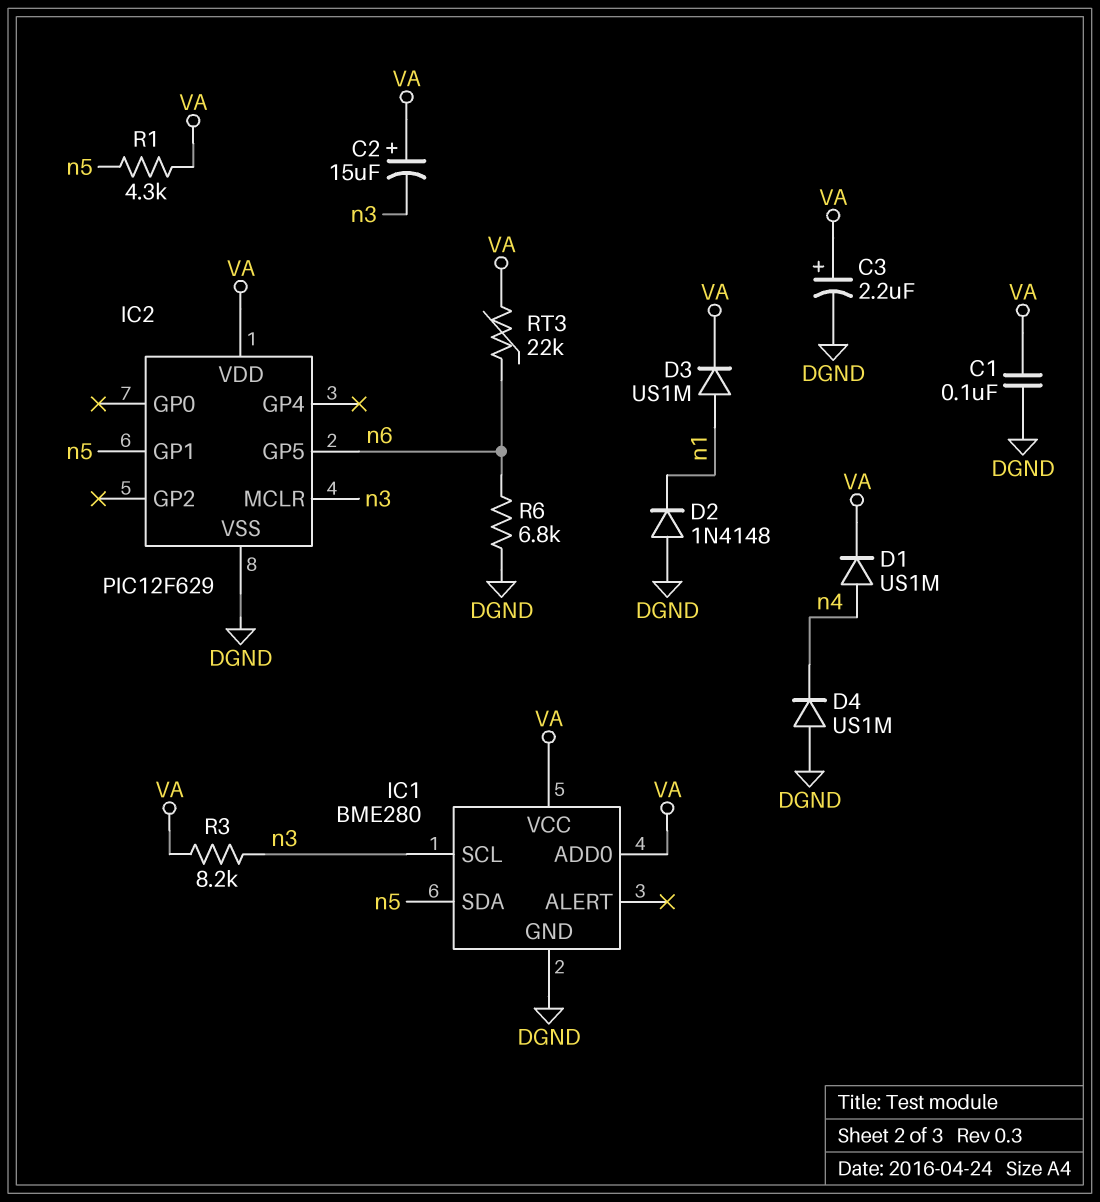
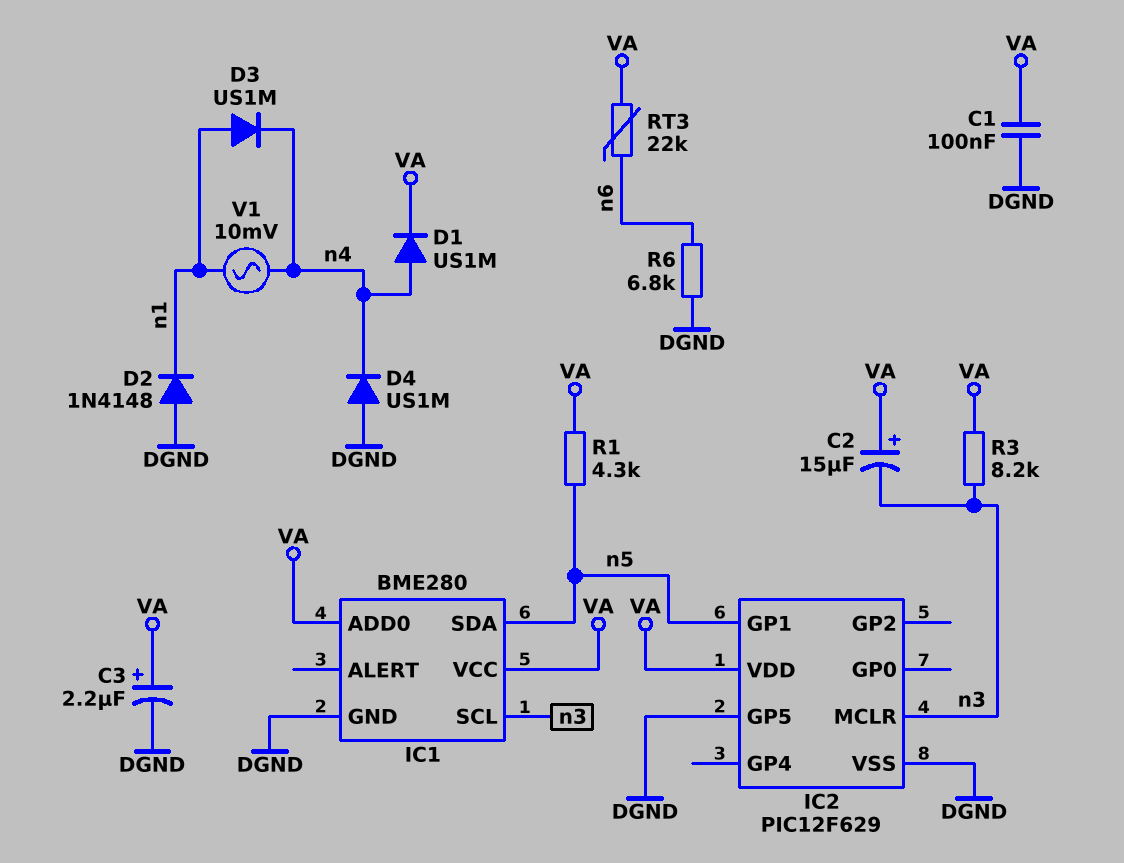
D3: diode US1M (A n1, K VA) -> diode US1M (A n1, K n4)
IC2 pin GP5: n6 -> DGND
V1: none -> AC 10mV (n1, n4)

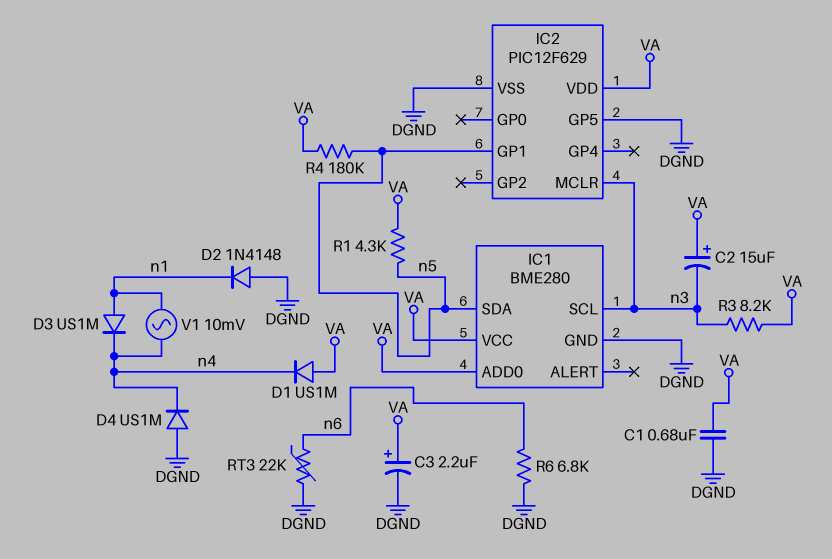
C1: 100nF (DGND, VA) -> 680nF (DGND, VA)
D1: diode US1M (A n4, K VA) -> diode US1M (A VA, K n4)
R4: none -> 180k (VA, n5)
RT3: 22k (VA, n6) -> 22k (DGND, n6)

